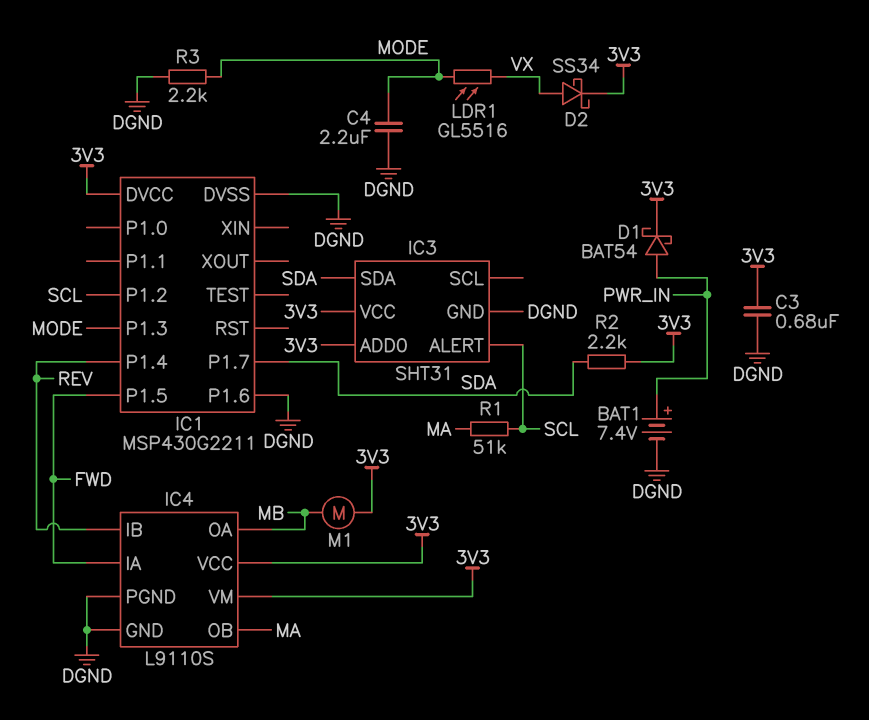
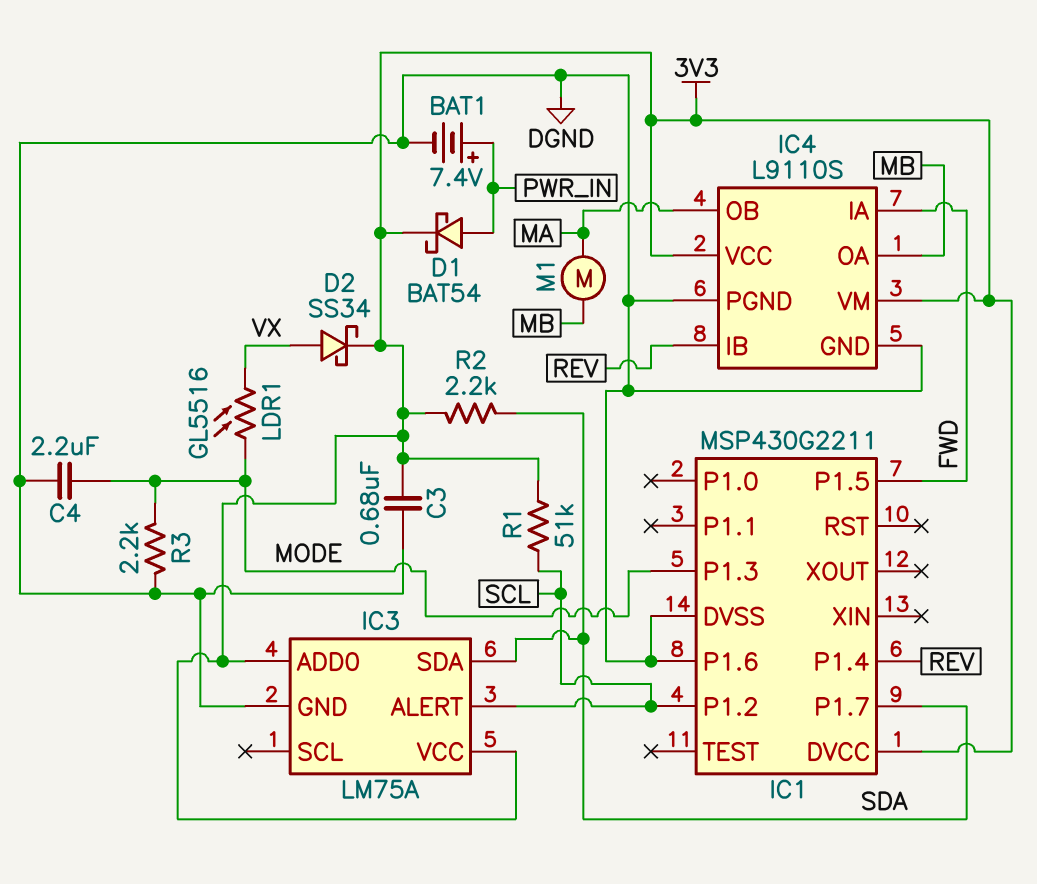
IC3: SHT31 -> LM75A
M1: motor (3V3, MB) -> motor (MA, MB)
R1: 51k (MA, SCL) -> 51k (3V3, SCL)

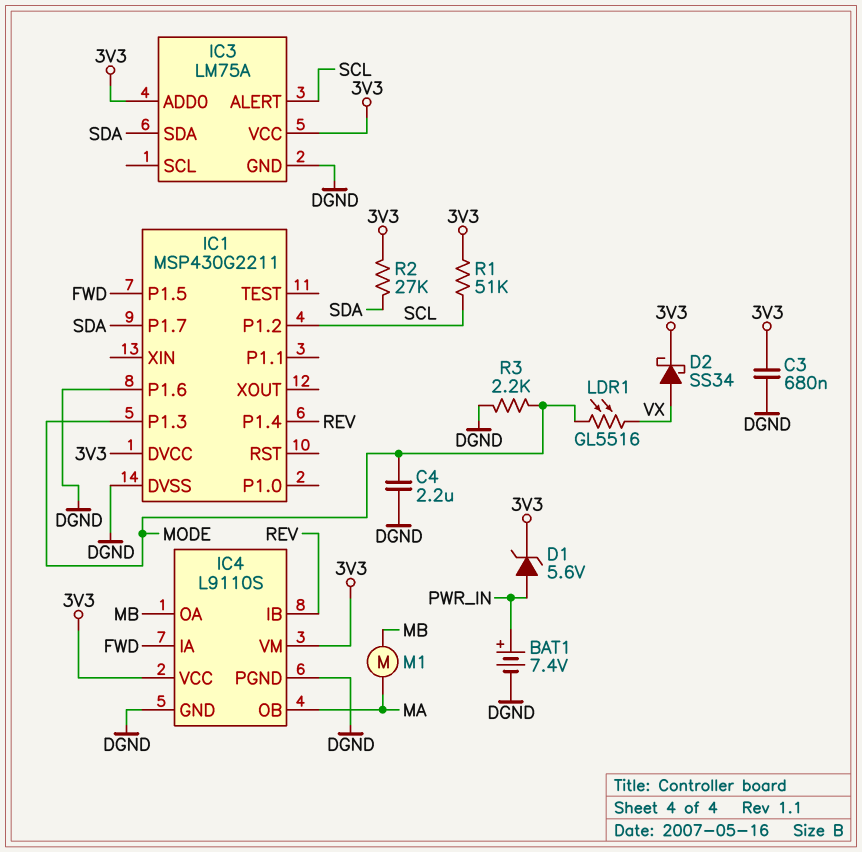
D1: schottky BAT54 (A PWR_IN, K 3V3) -> zener 5.6V (A PWR_IN, K 3V3)
R2: 2.2k (3V3, SDA) -> 27k (3V3, SDA)

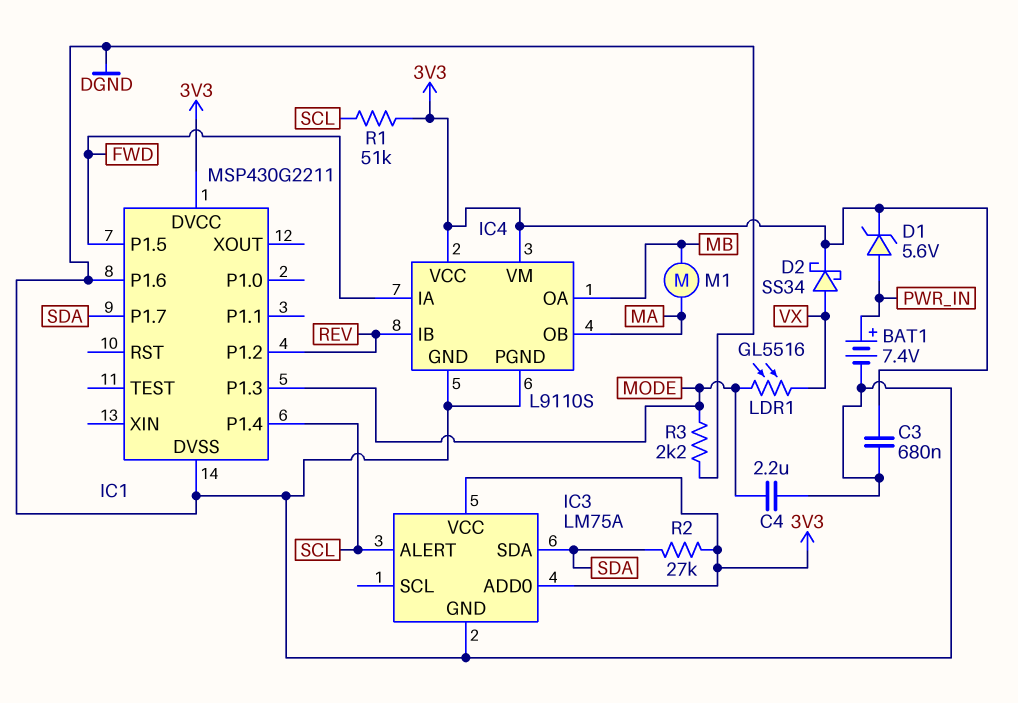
IC1 pin P1.2: SCL -> REV
IC1 pin P1.4: REV -> SCL

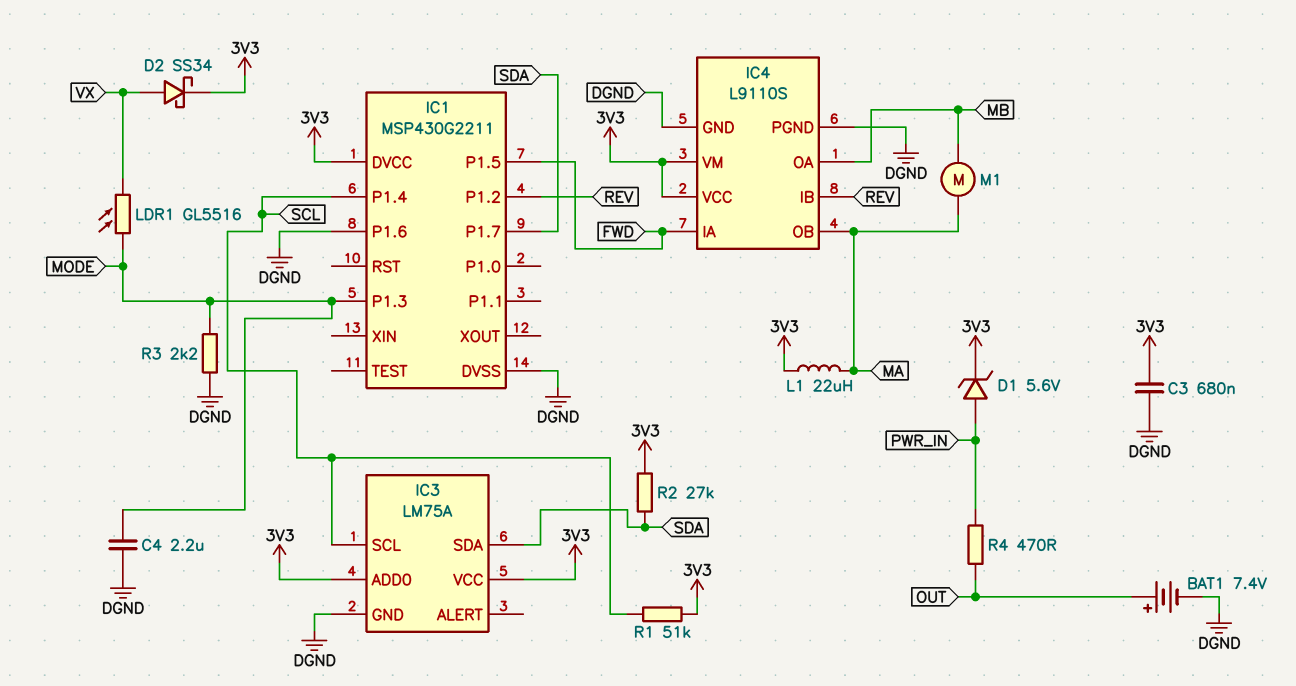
BAT1: 7.4V (plus PWR_IN, minus DGND) -> 7.4V (plus OUT, minus DGND)
IC3 pin ALERT: SCL -> none
IC3 pin SCL: none -> SCL
L1: none -> 22uH (3V3, MA)
R4: none -> 470 (OUT, PWR_IN)

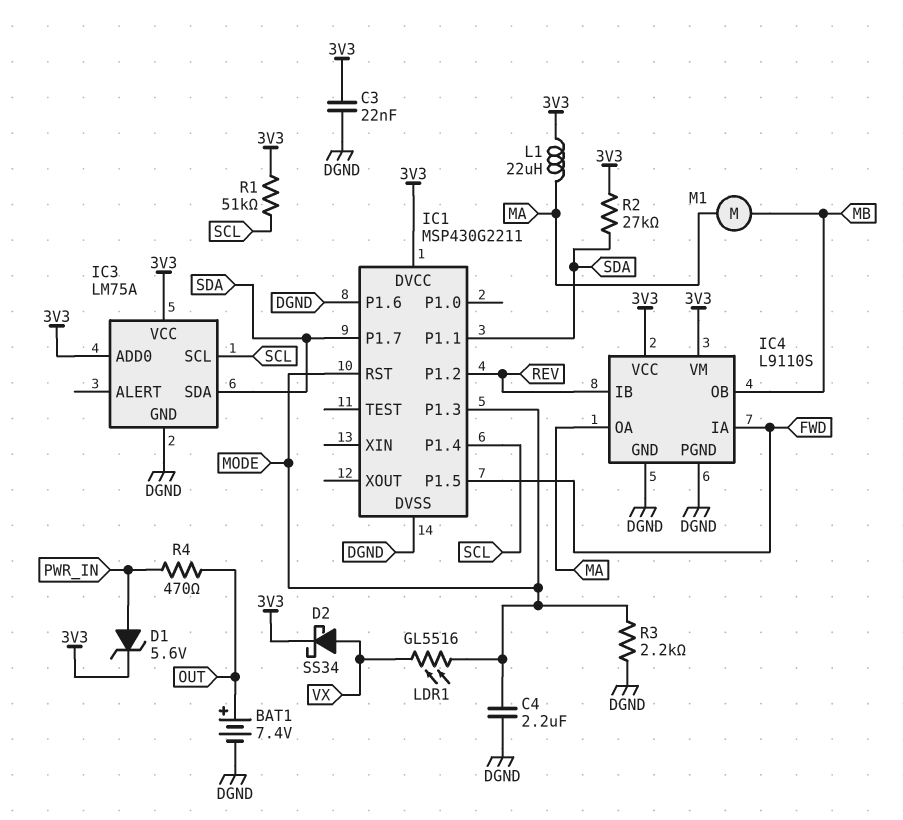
C3: 680nF (3V3, DGND) -> 22nF (3V3, DGND)
IC1 pin P1.1: none -> SDA
IC1 pin RST: none -> MODE
IC4 pin OA: MB -> MA
IC4 pin OB: MA -> MB

